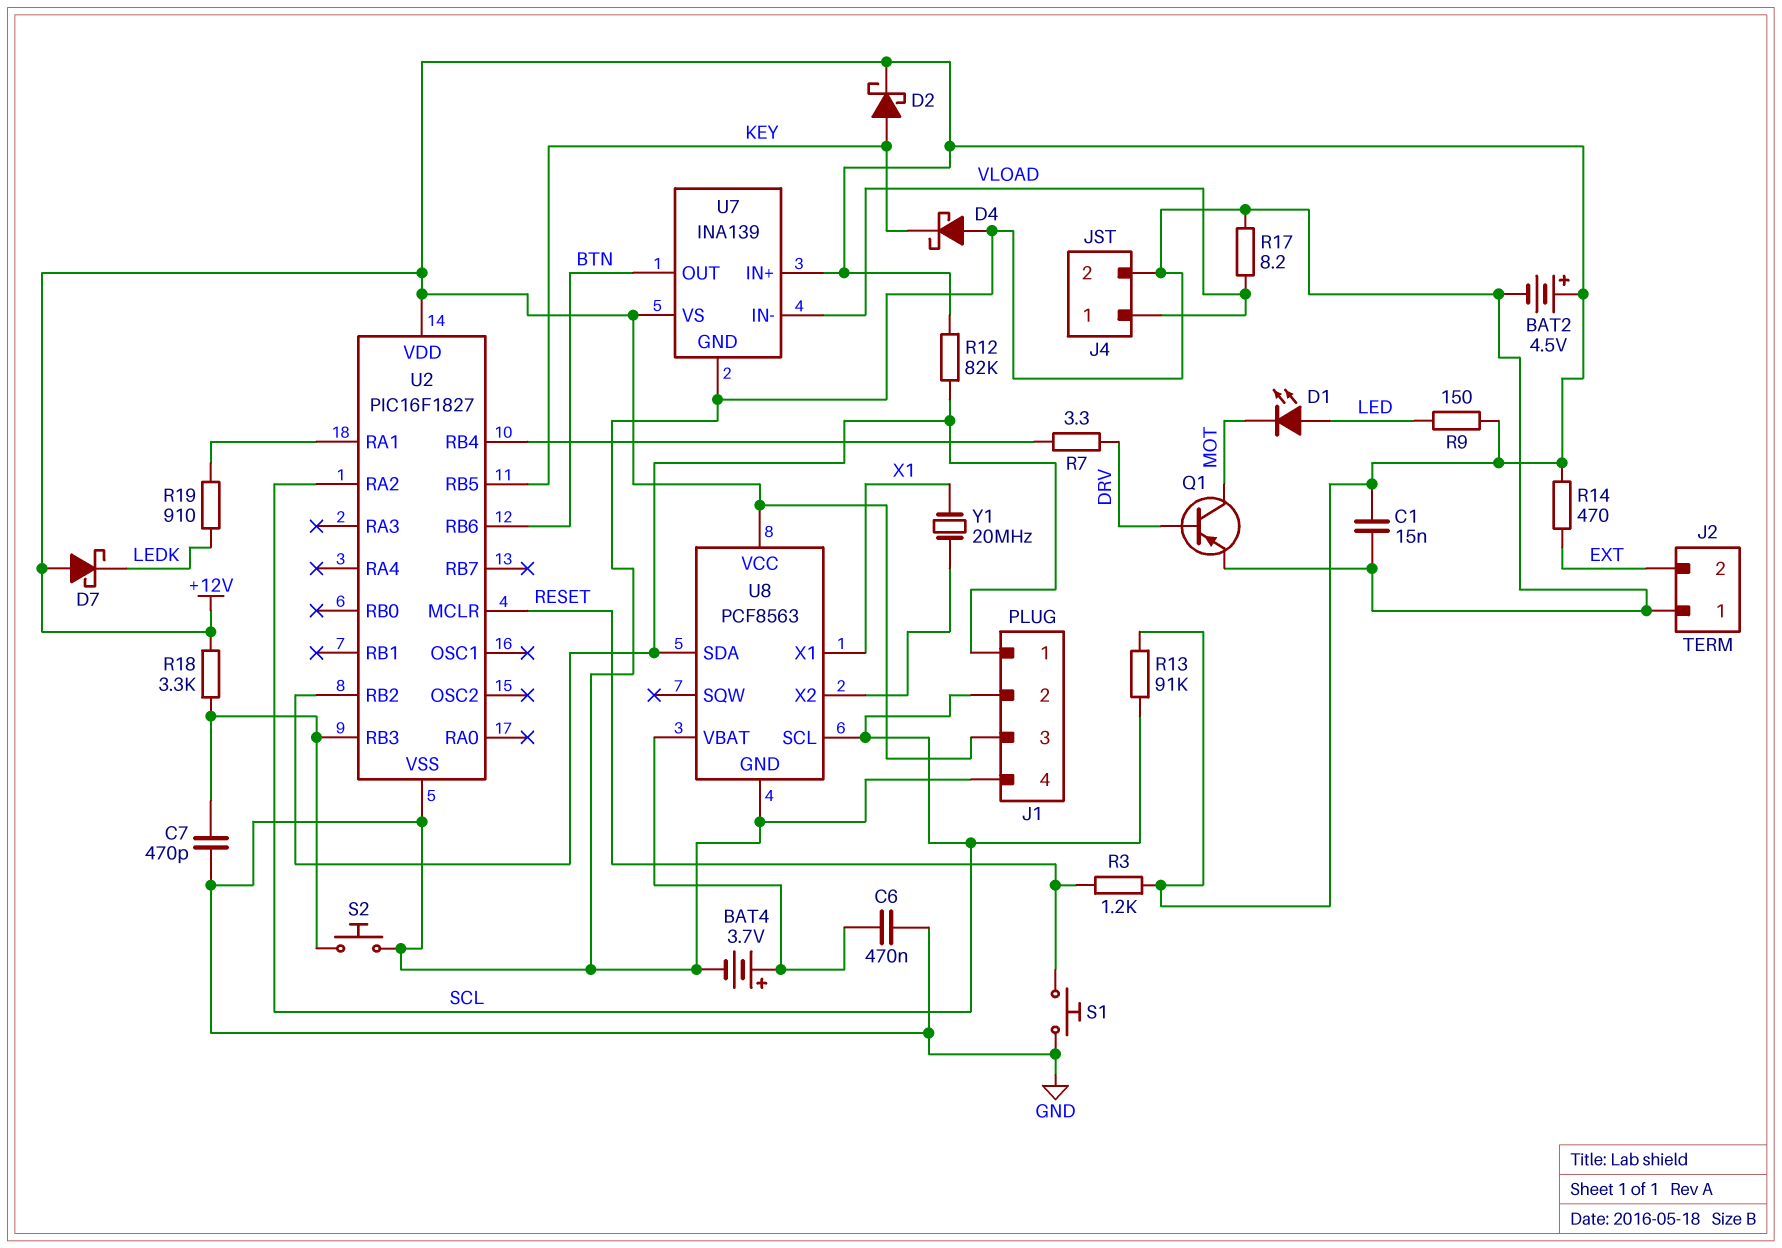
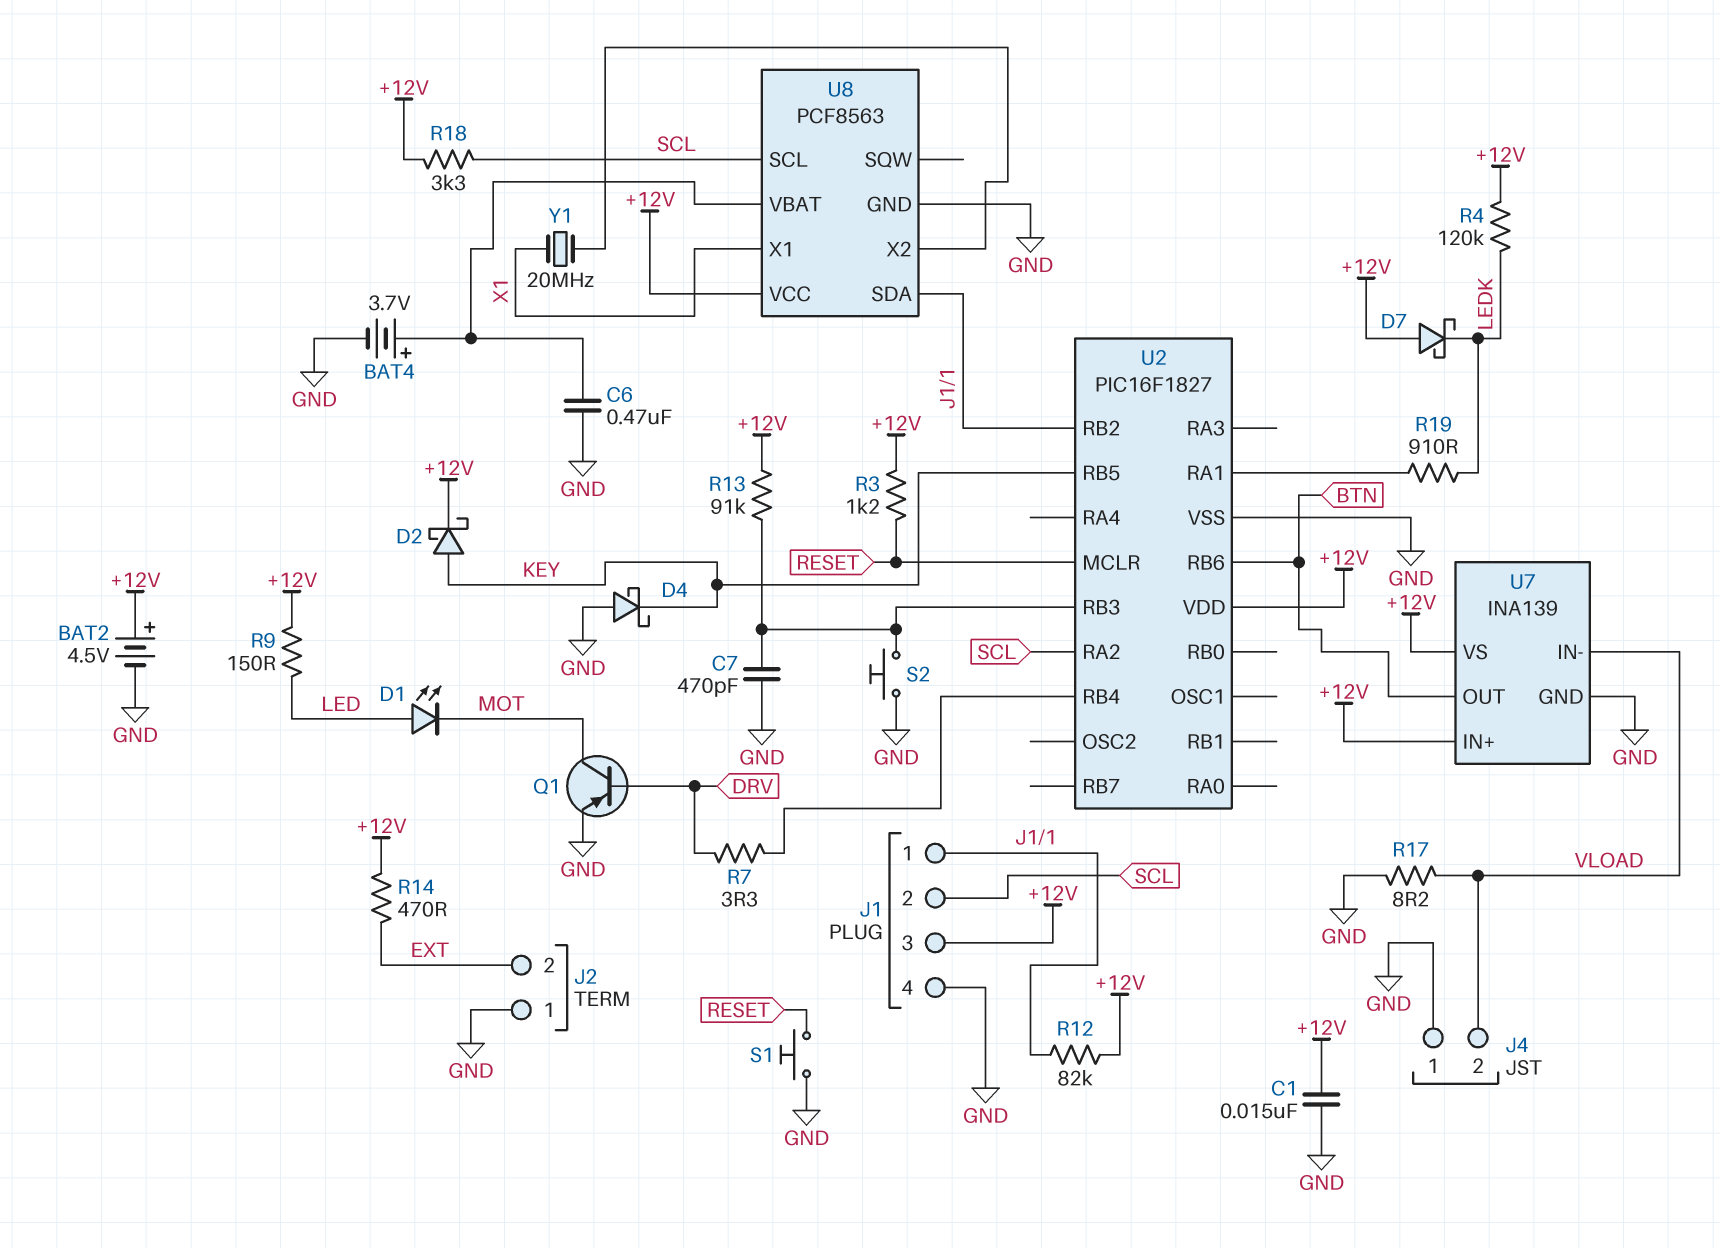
J4 pin 1: VLOAD -> GND
J4 pin 2: GND -> VLOAD
R4: none -> 120k (+12V, LEDK)
R13: 91k (+12V, SCL) -> 91k (+12V, U2/RB3)
R18: 3.3k (+12V, U2/RB3) -> 3.3k (+12V, SCL)

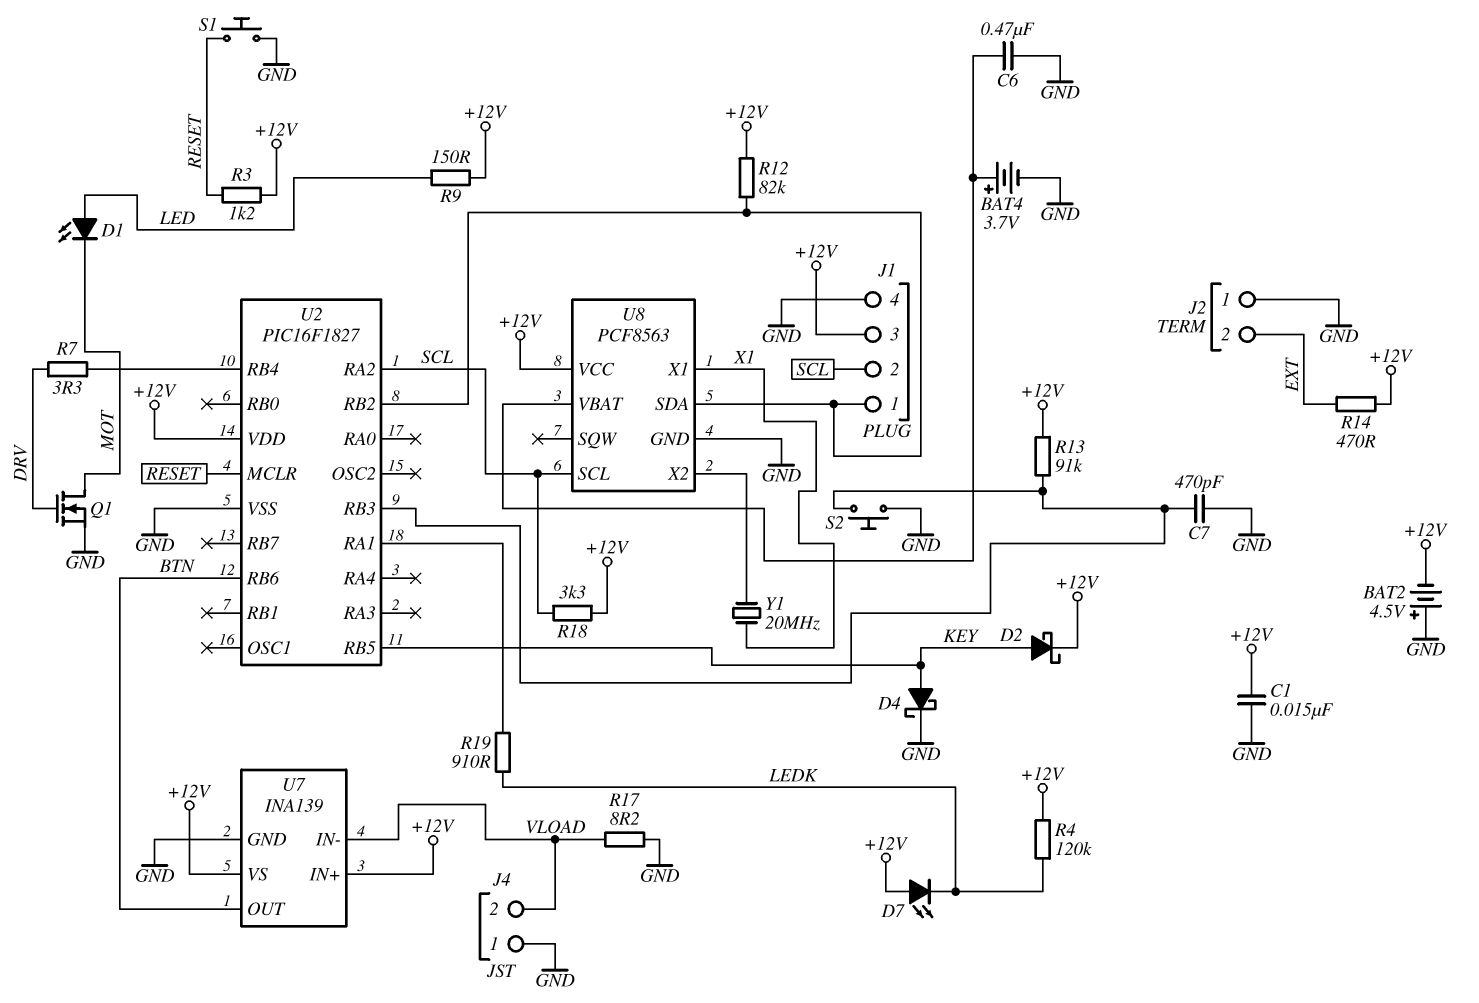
BAT2: 4.5V (plus +12V, minus GND) -> 4.5V (plus GND, minus +12V)
D4: schottky (A GND, K KEY) -> schottky (A KEY, K GND)
D7: schottky (A +12V, K LEDK) -> LED (A +12V, K LEDK)
Q1: PNP (B DRV, C MOT, E GND) -> NMOS (G DRV, D MOT, S GND)

